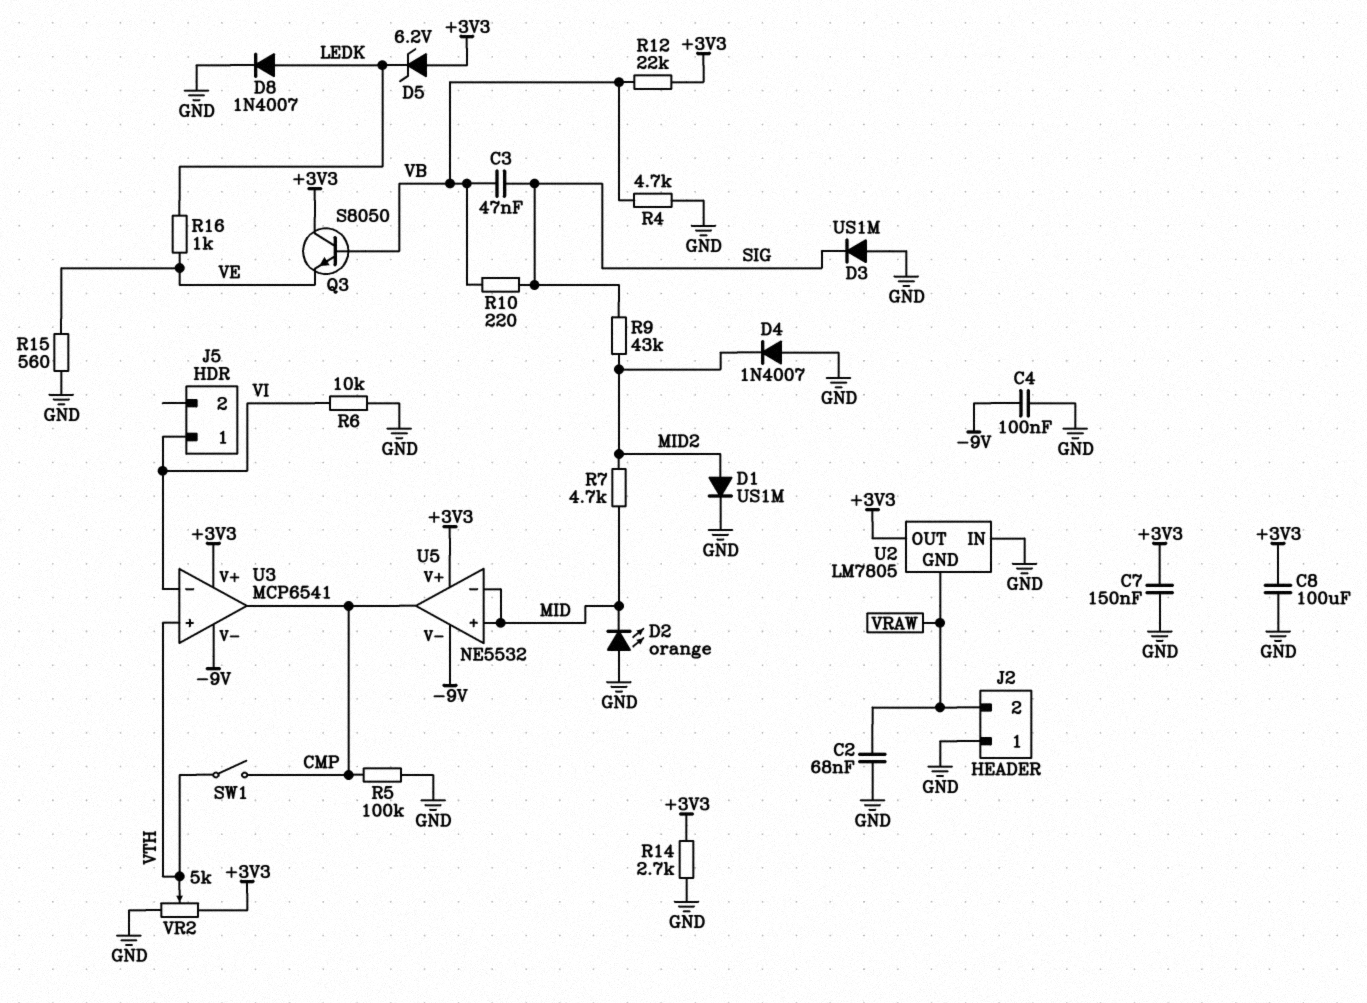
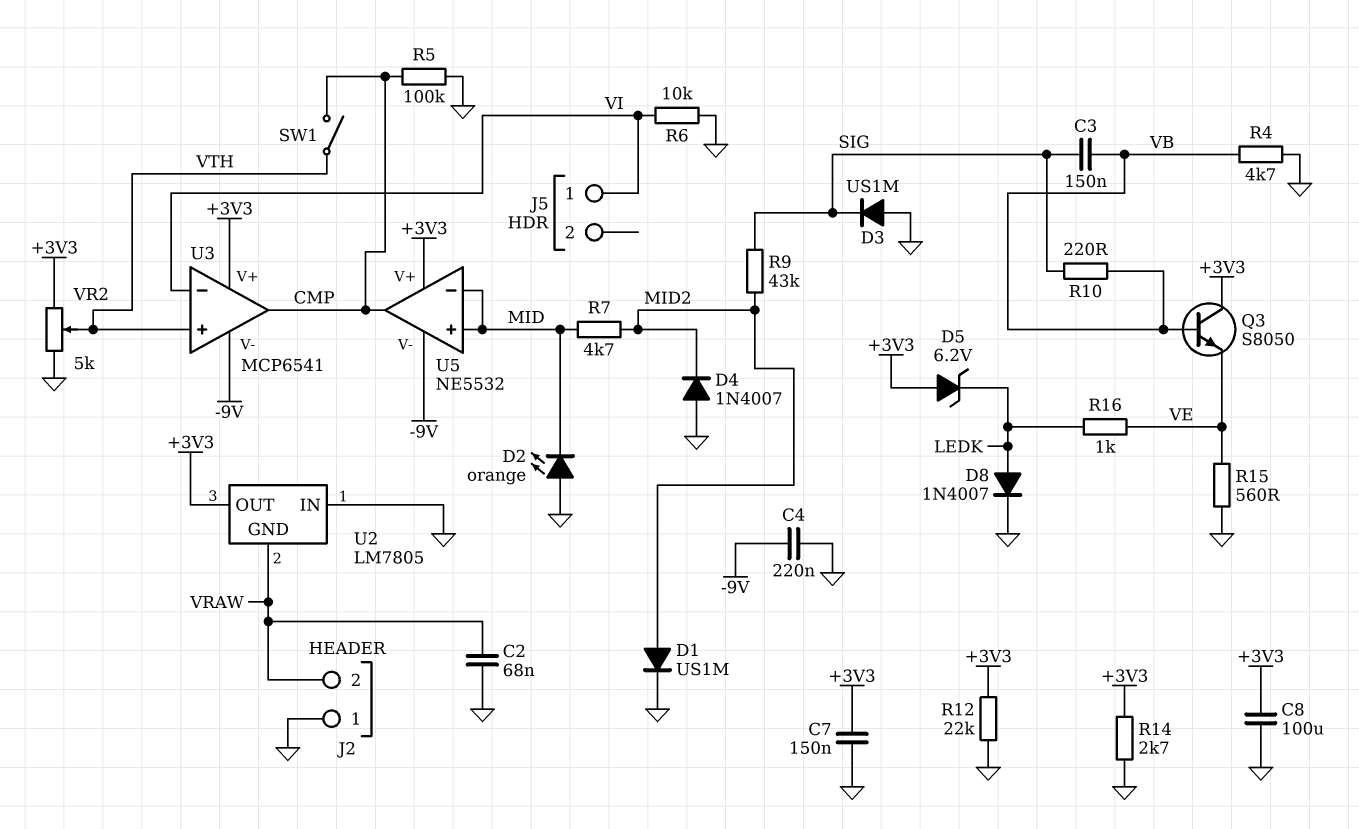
C3: 47nF (SIG, VB) -> 150nF (SIG, VB)
C4: 100nF (-9V, GND) -> 220nF (-9V, GND)
R12: 22k (+3V3, VB) -> 22k (+3V3, GND)

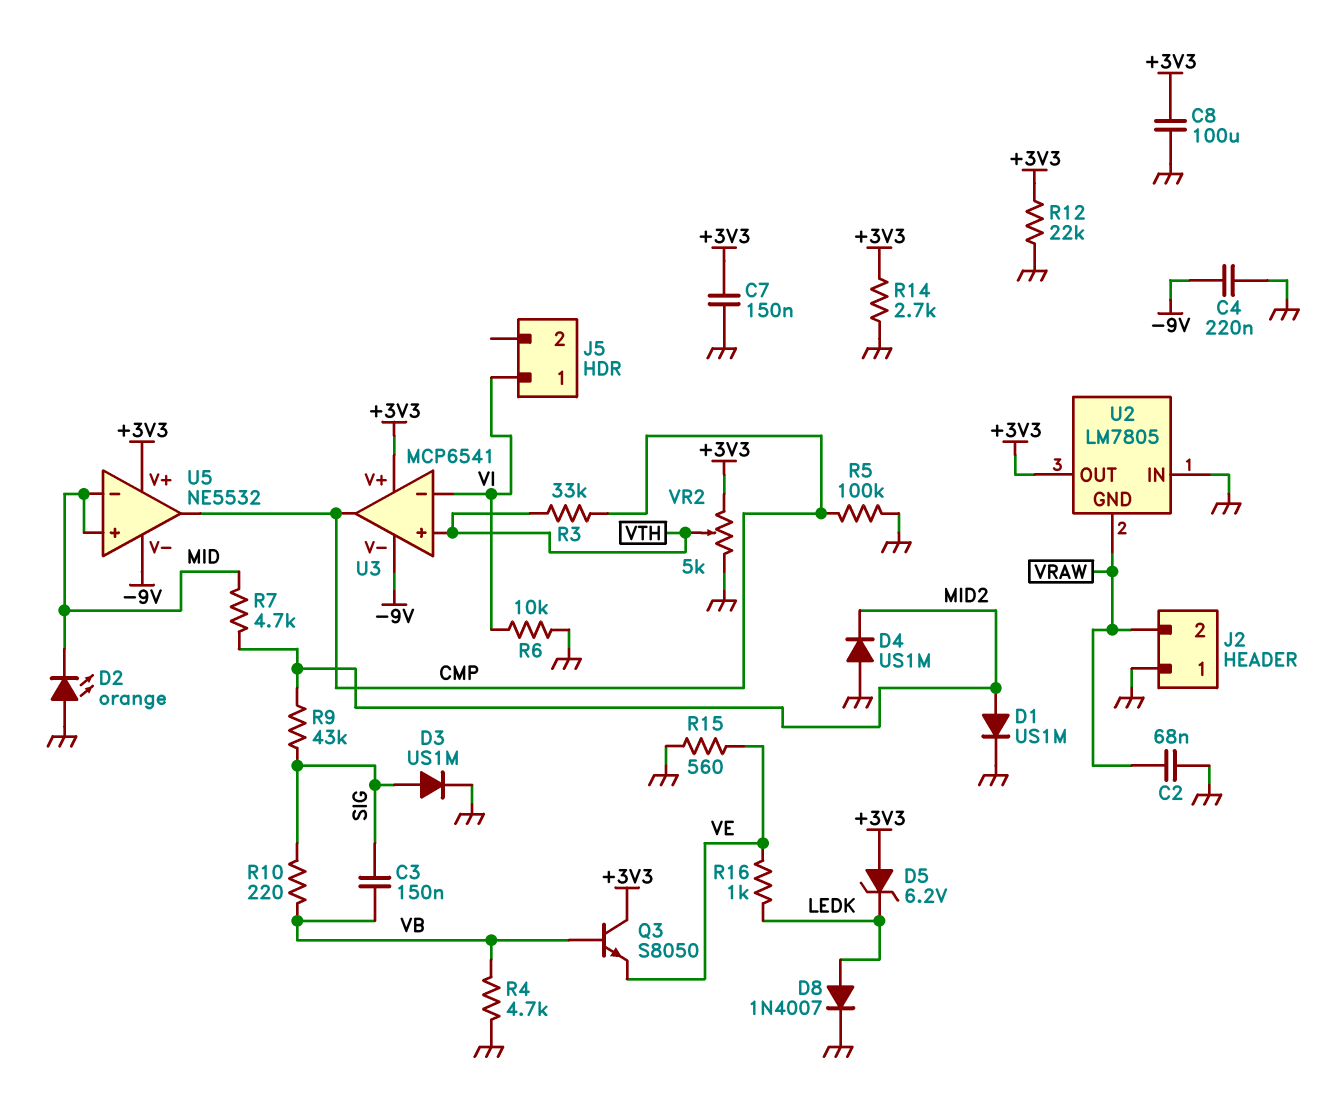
D3: diode US1M (A GND, K SIG) -> diode US1M (A SIG, K GND)
D4: diode 1N4007 (A GND, K MID2) -> diode US1M (A GND, K MID2)
R3: none -> 33k (CMP, VTH)
SW1: switch (CMP, VTH) -> none

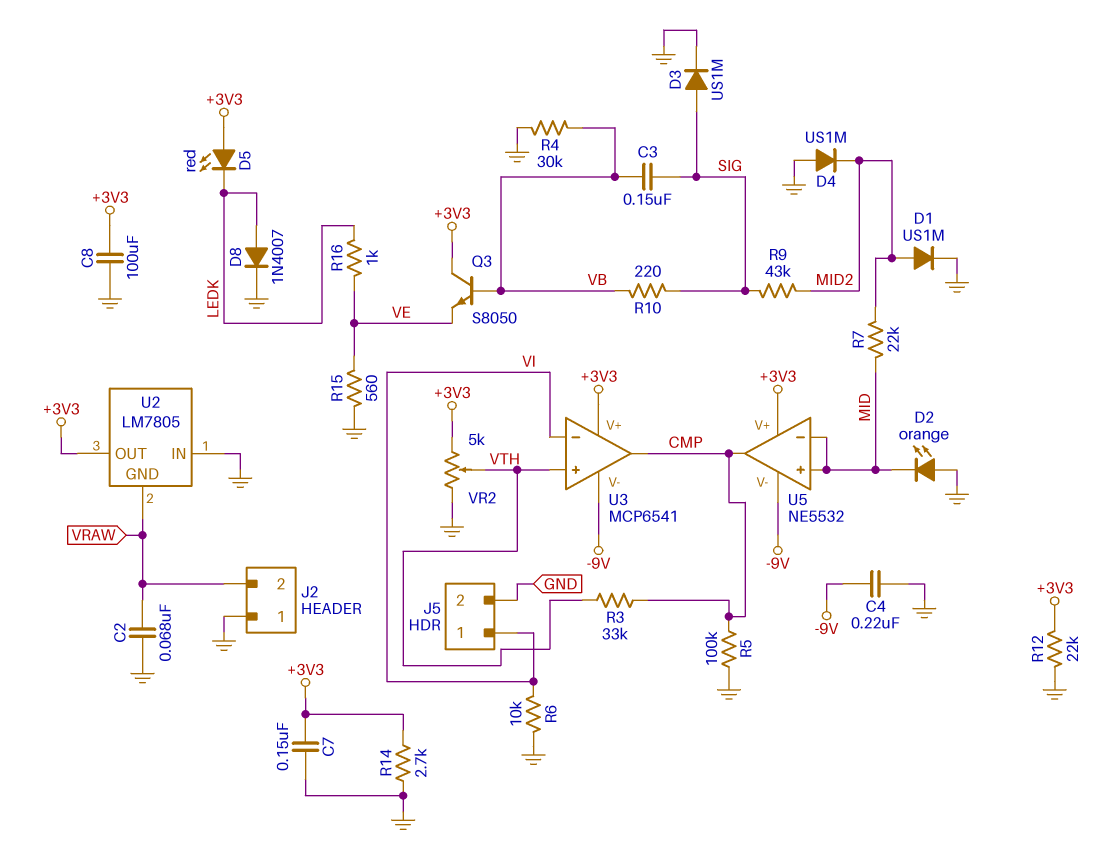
D5: zener 6.2V (A +3V3, K LEDK) -> LED red (A +3V3, K LEDK)
J5 pin 2: none -> GND
R4: 4.7k (GND, VB) -> 30k (GND, VB)
R7: 4.7k (MID, MID2) -> 22k (MID, MID2)

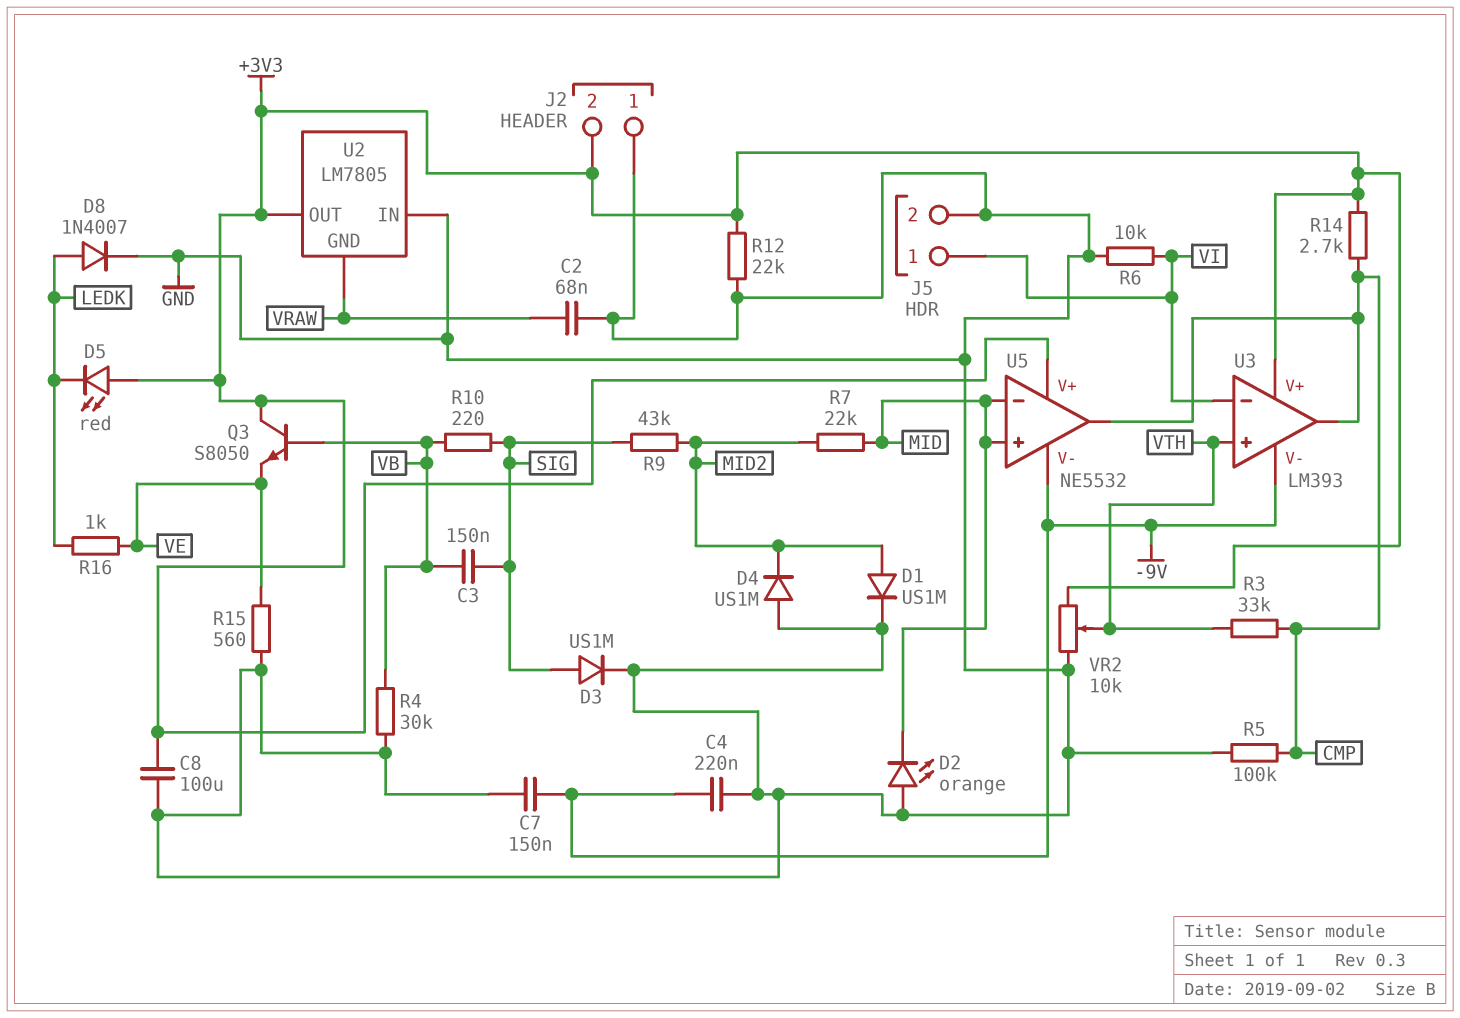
C7: 150nF (+3V3, GND) -> 150nF (-9V, GND)
J2 pin 2: VRAW -> +3V3
R14: 2.7k (+3V3, GND) -> 2.7k (+3V3, CMP)
U3: MCP6541 -> LM393
VR2: 5k (+3V3, GND, wiper VTH) -> 10k (+3V3, GND, wiper VTH)

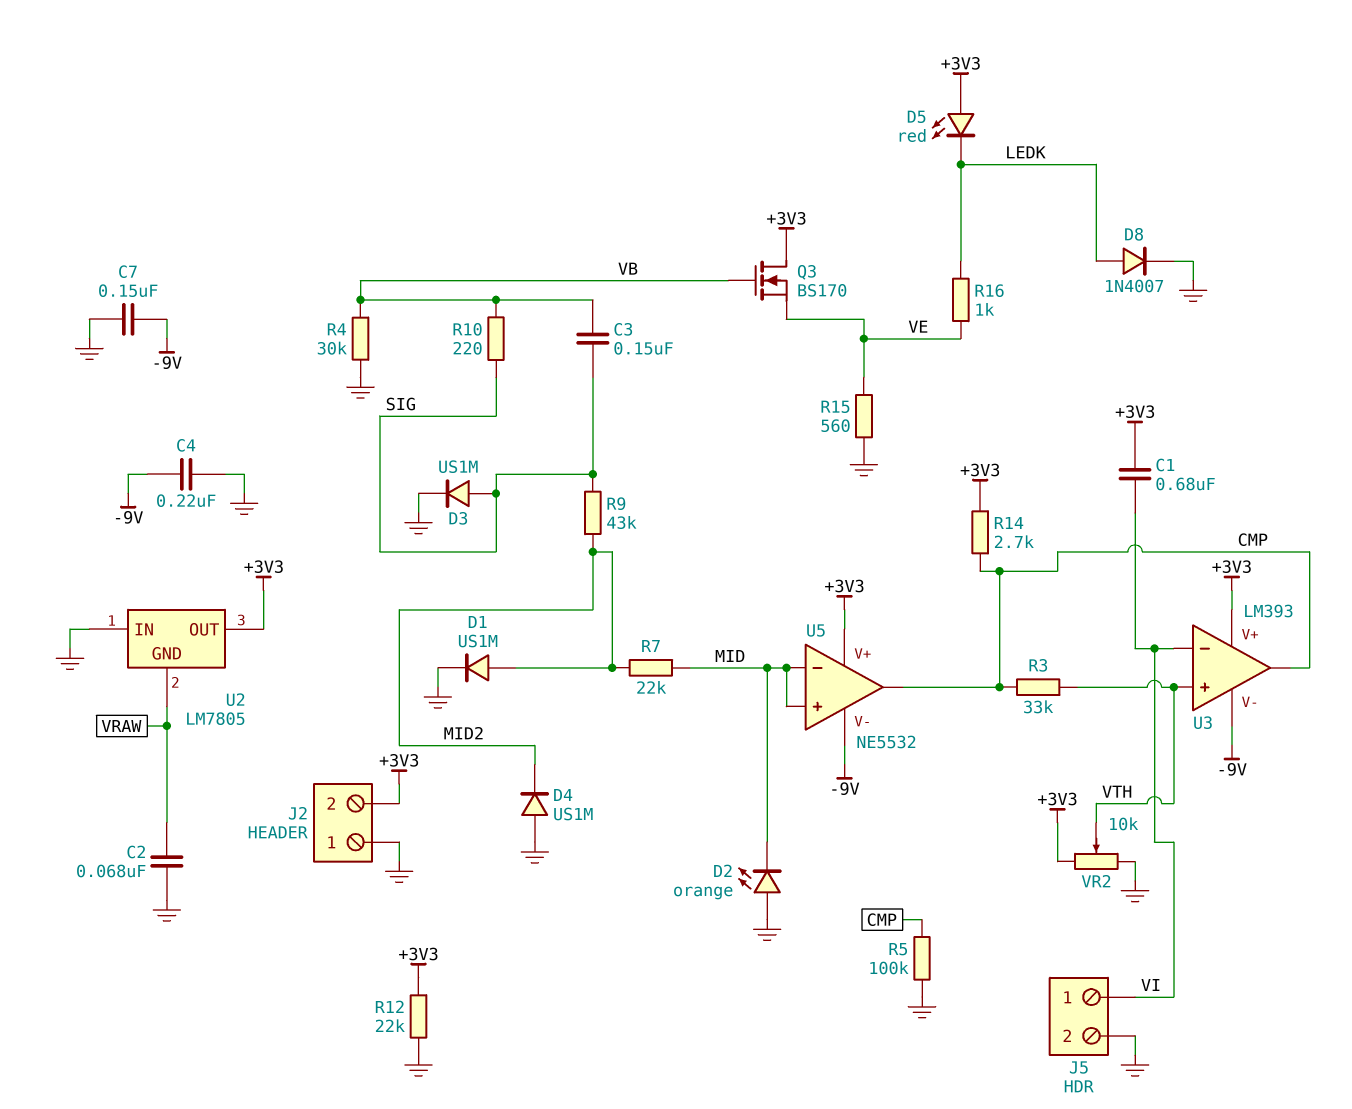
C1: none -> 680nF (+3V3, VI)
C8: 100uF (+3V3, GND) -> none
Q3: NPN S8050 (B VB, C +3V3, E VE) -> NMOS BS170 (G VB, D +3V3, S VE)
R6: 10k (GND, VI) -> none

